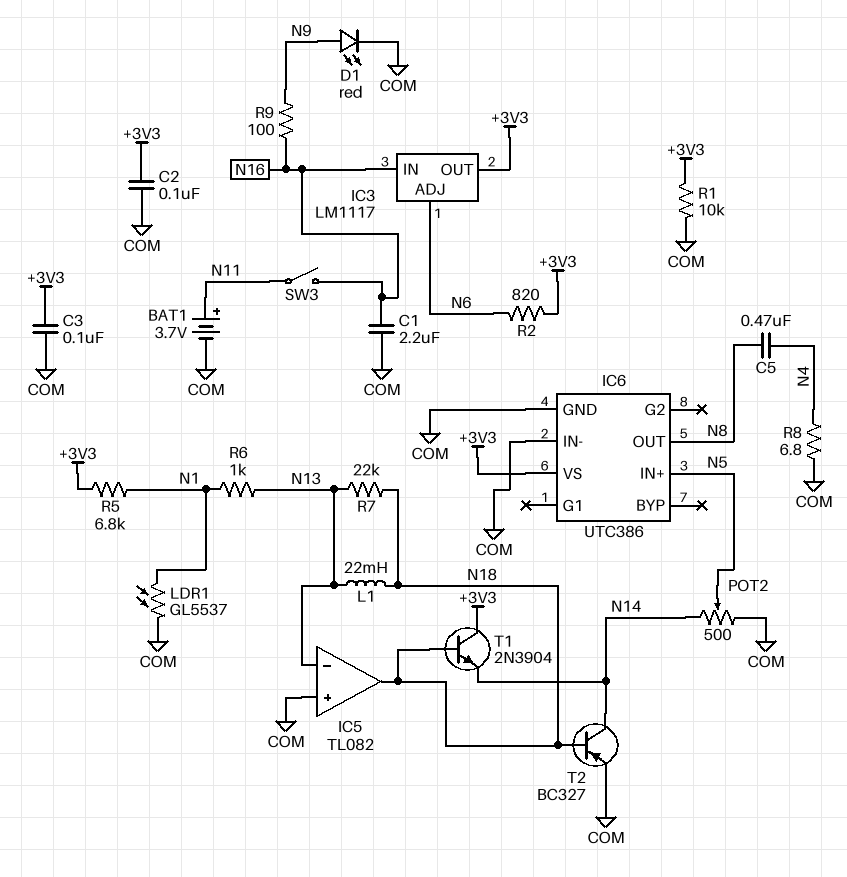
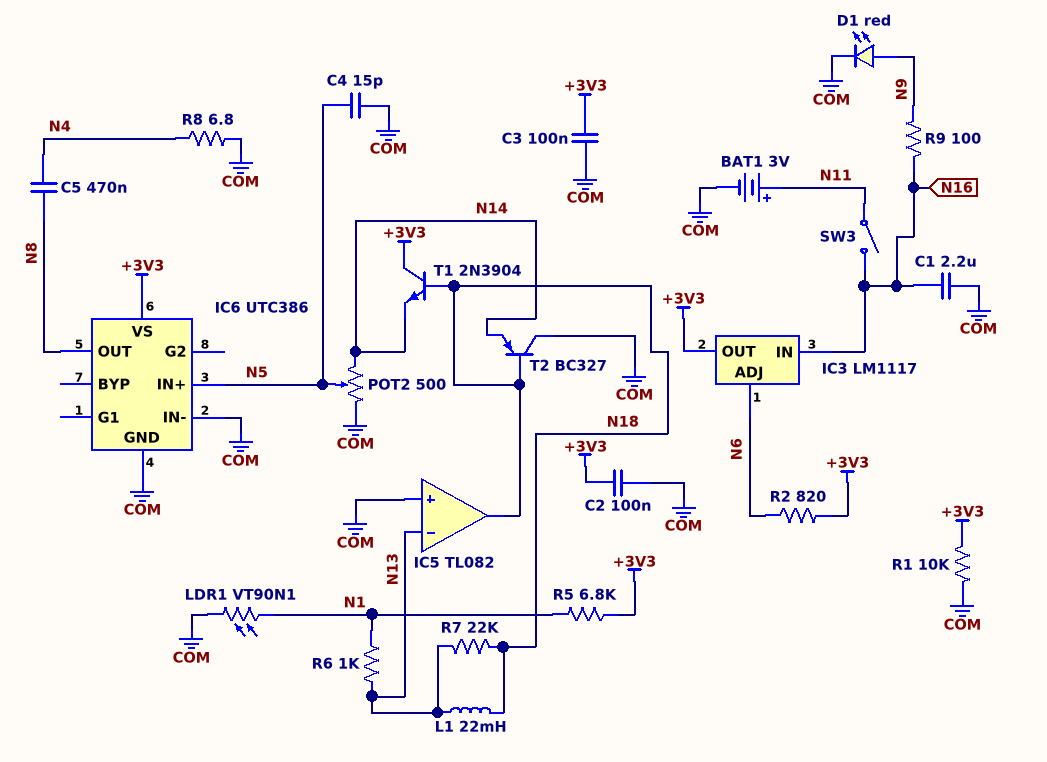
BAT1: 3.7V (plus N11, minus COM) -> 3V (plus N11, minus COM)
C4: none -> 15pF (COM, N5)
LDR1: GL5537 (COM, N1) -> VT90N1 (COM, N1)
T2: PNP BC327 (B N18, C N14, E COM) -> PNP BC327 (B N18, C COM, E N14)

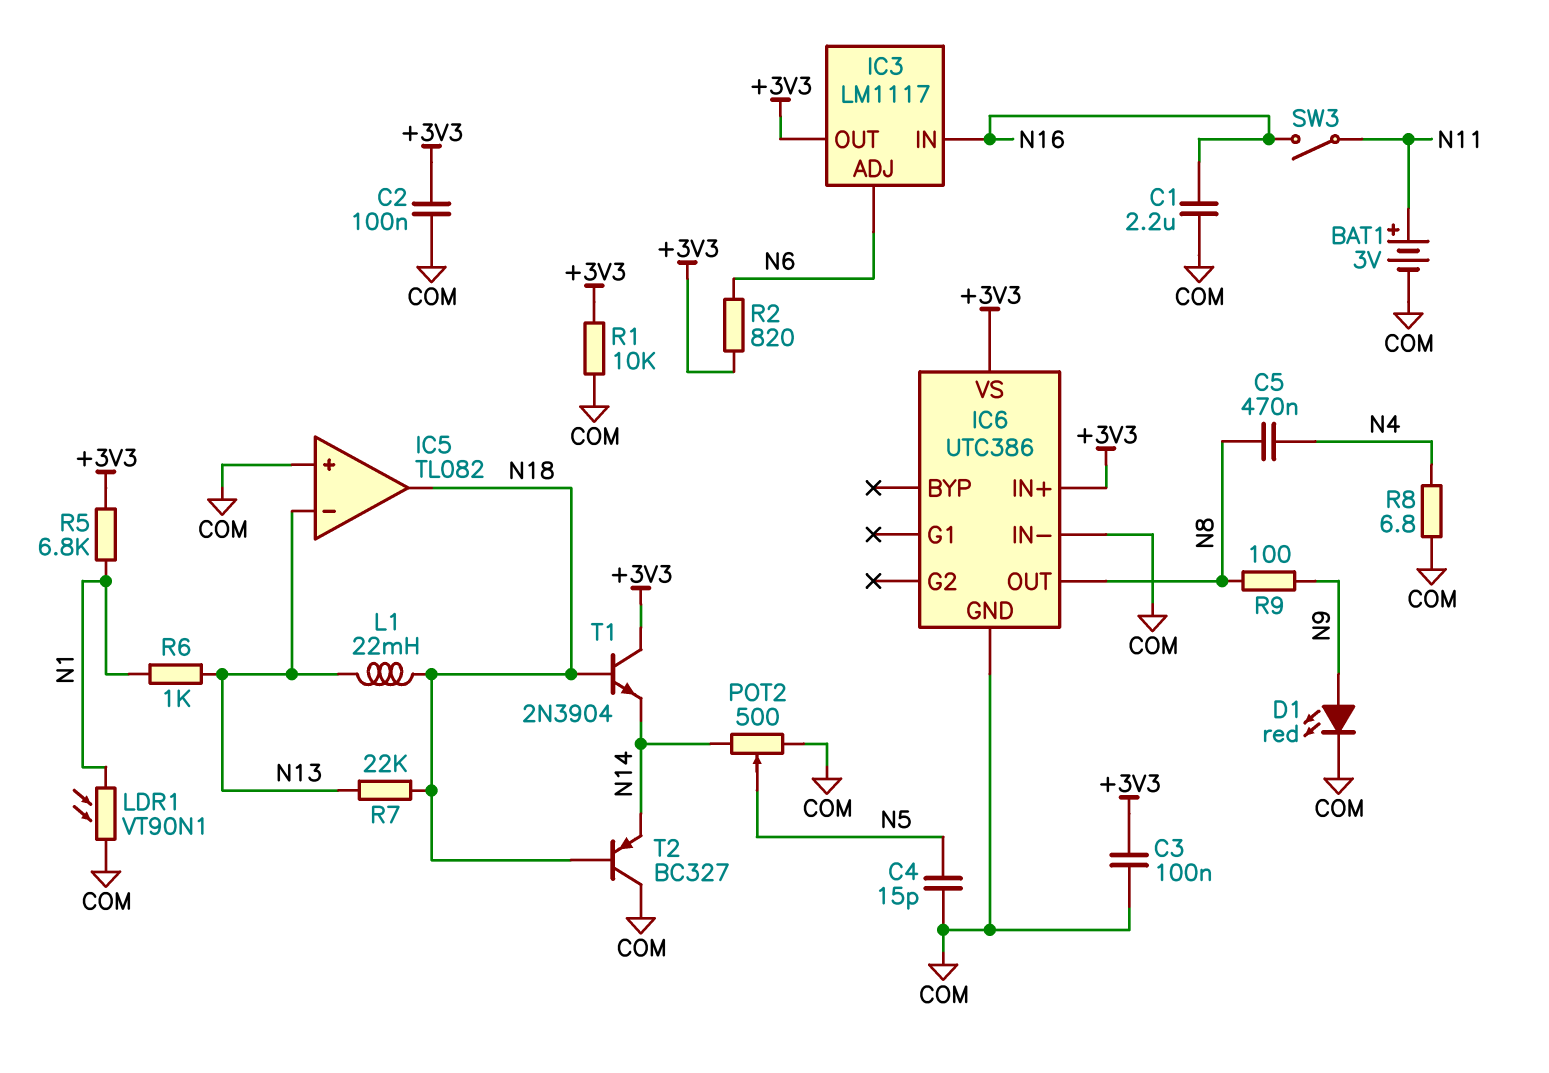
IC6 pin IN+: N5 -> +3V3
R9: 100 (N9, N16) -> 100 (N8, N9)

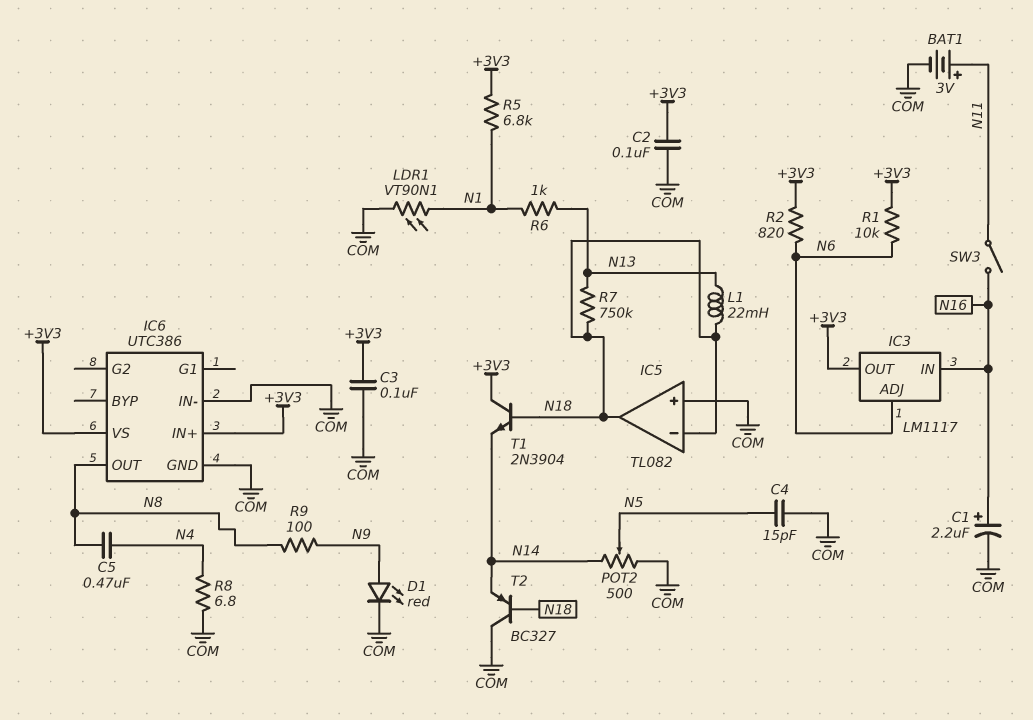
C1: 2.2uF (COM, N16) -> 2.2uF (plus N16, minus COM)
IC5 pin in-: N13 -> N18
R1: 10k (+3V3, COM) -> 10k (+3V3, N6)
R7: 22k (N13, N18) -> 750k (N13, N18)

